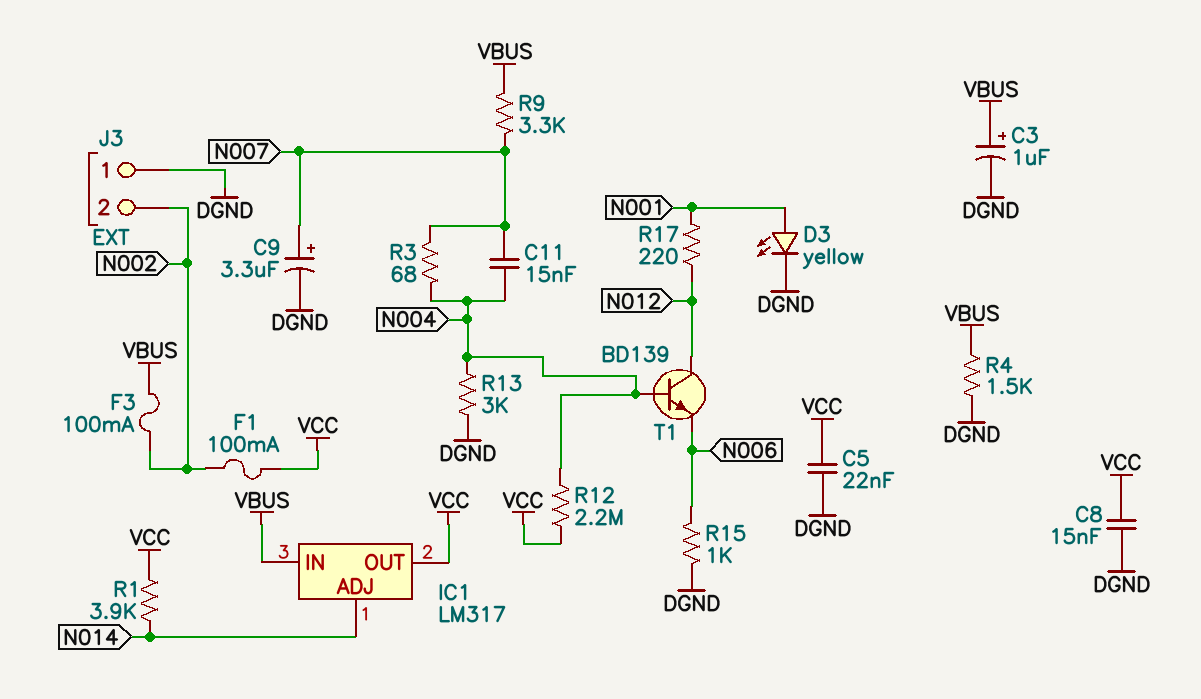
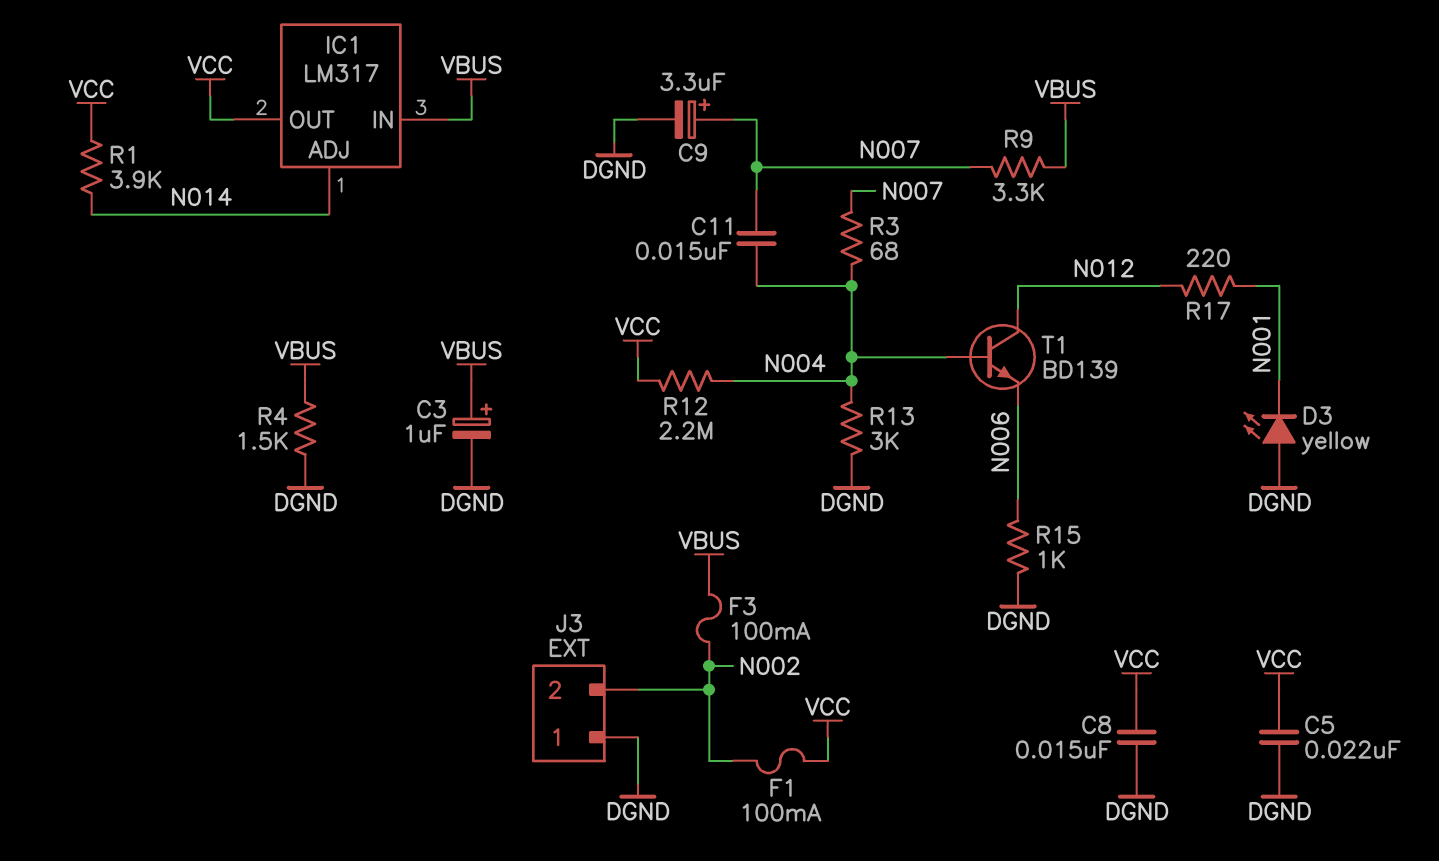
D3: LED yellow (A N001, K DGND) -> LED yellow (A DGND, K N001)

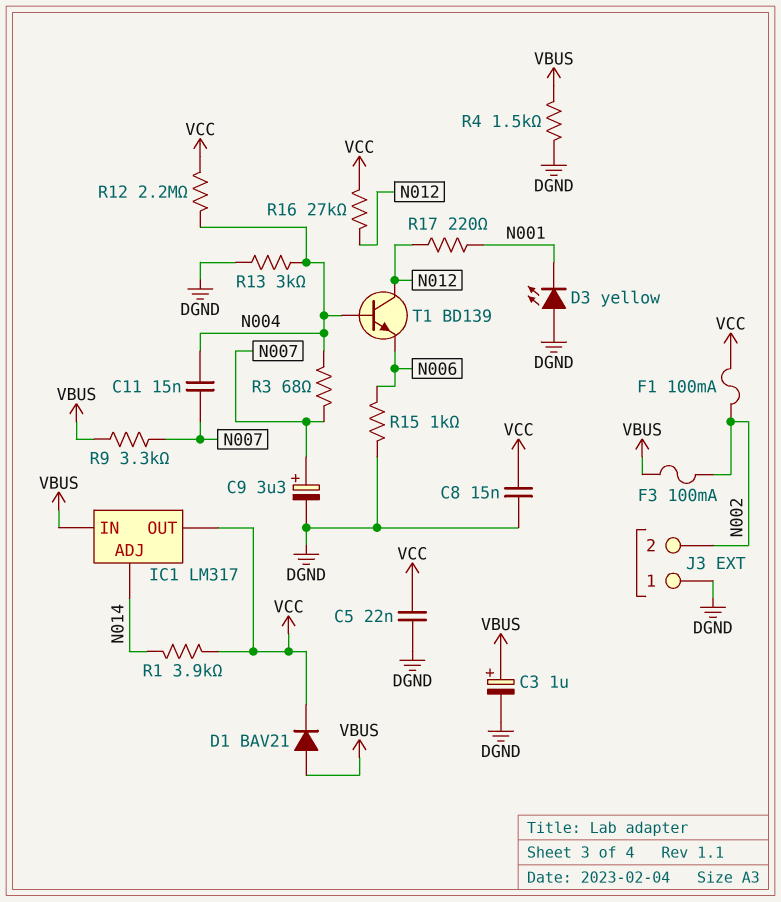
D1: none -> diode BAV21 (A VBUS, K VCC)
R16: none -> 27k (N012, VCC)

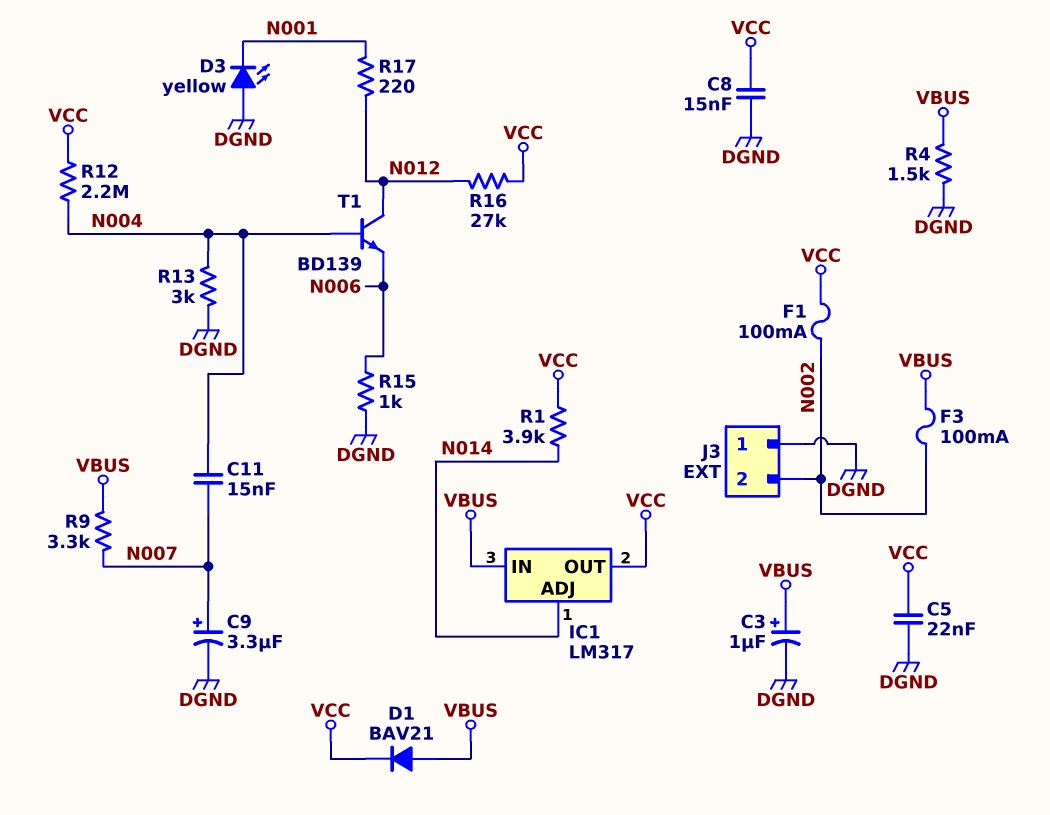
R3: 68 (N004, N007) -> none

